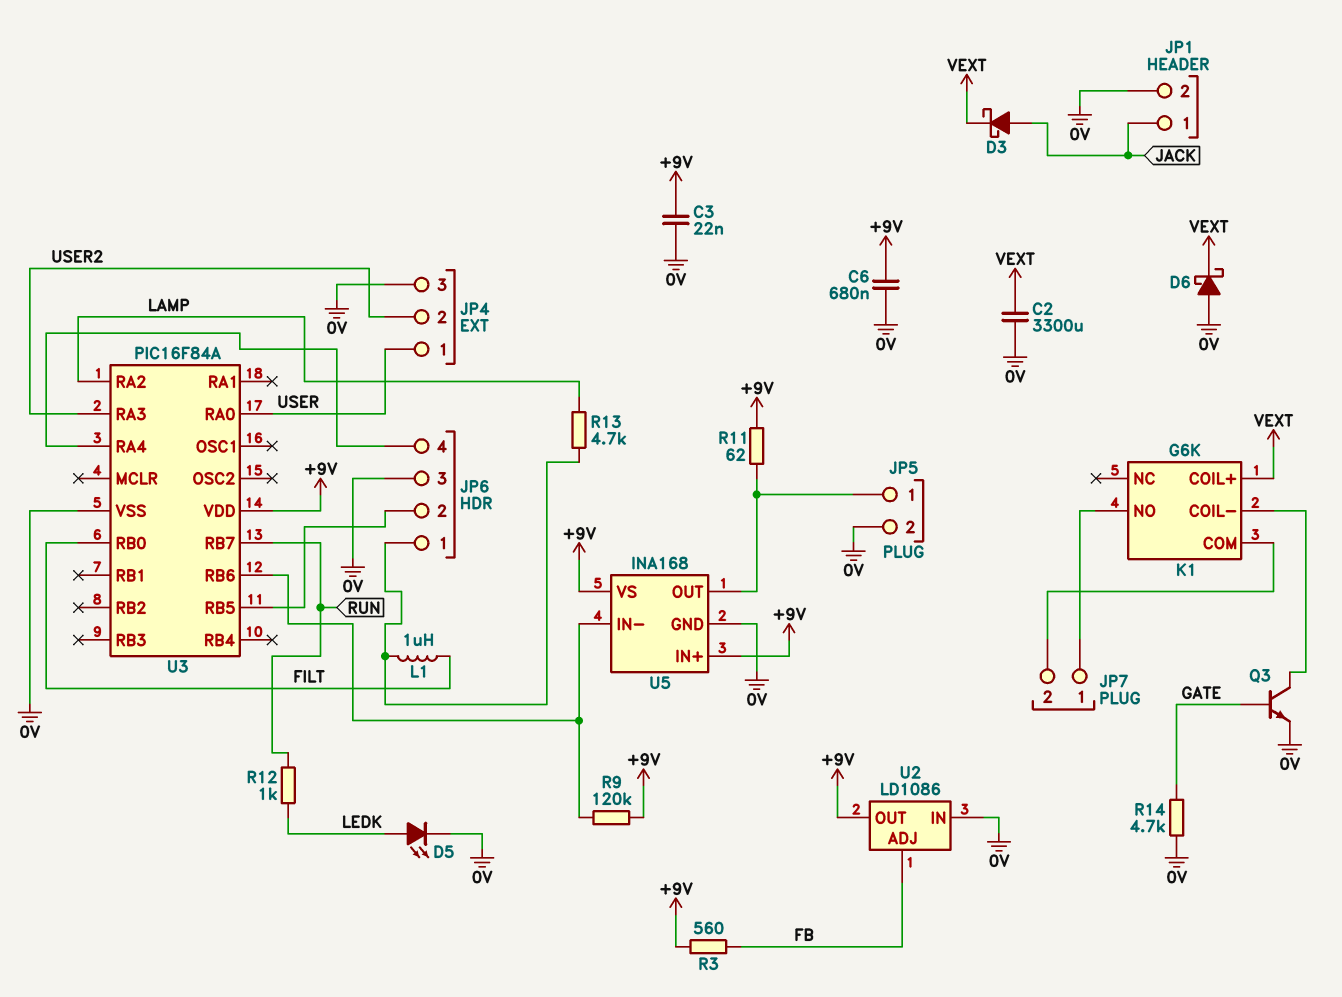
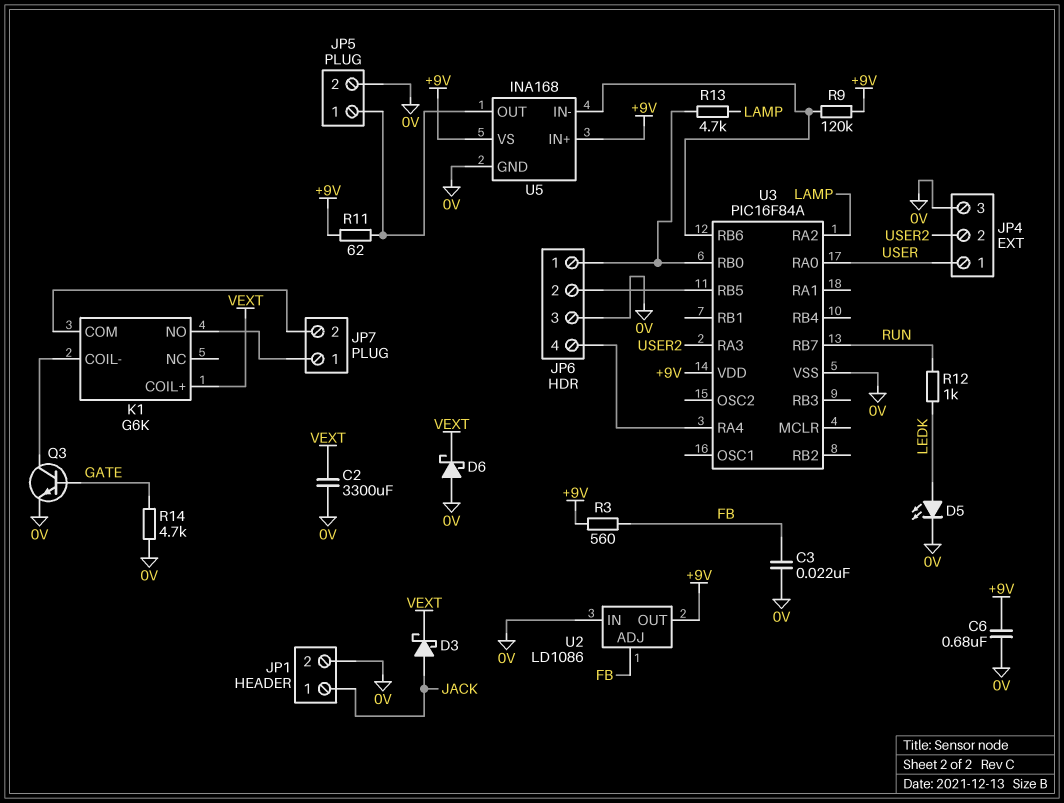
C3: 22nF (+9V, 0V) -> 22nF (0V, FB)
L1: 1uH (FILT, JP6/1) -> none
U3 pin RB0: FILT -> JP6/1

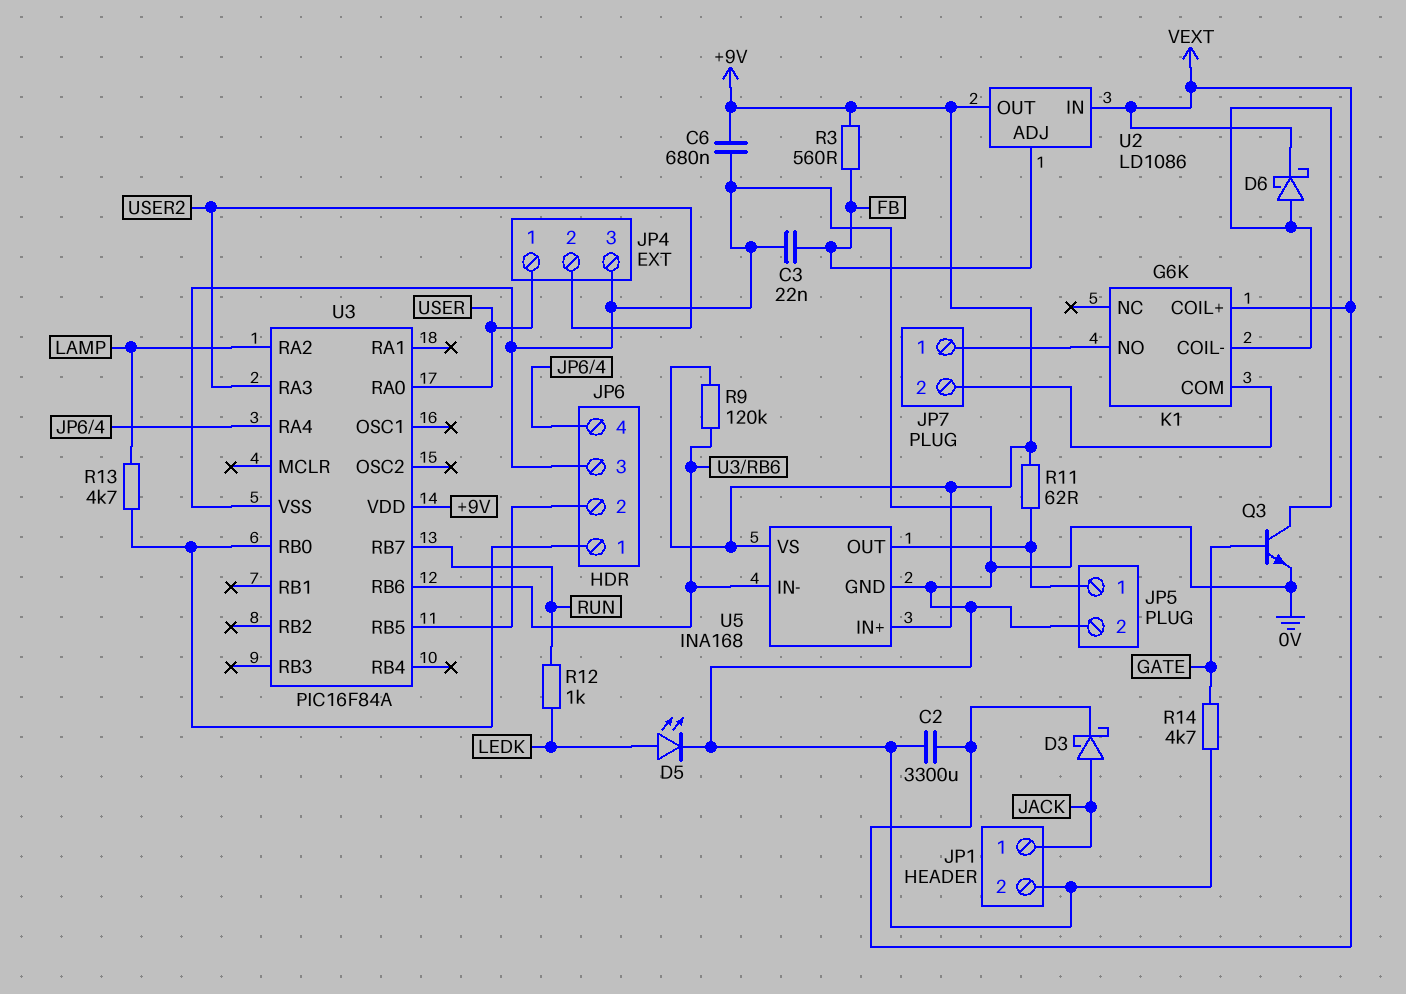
D6: schottky (A 0V, K VEXT) -> schottky (A K1/COIL-, K VEXT)
U2 pin IN: 0V -> VEXT

